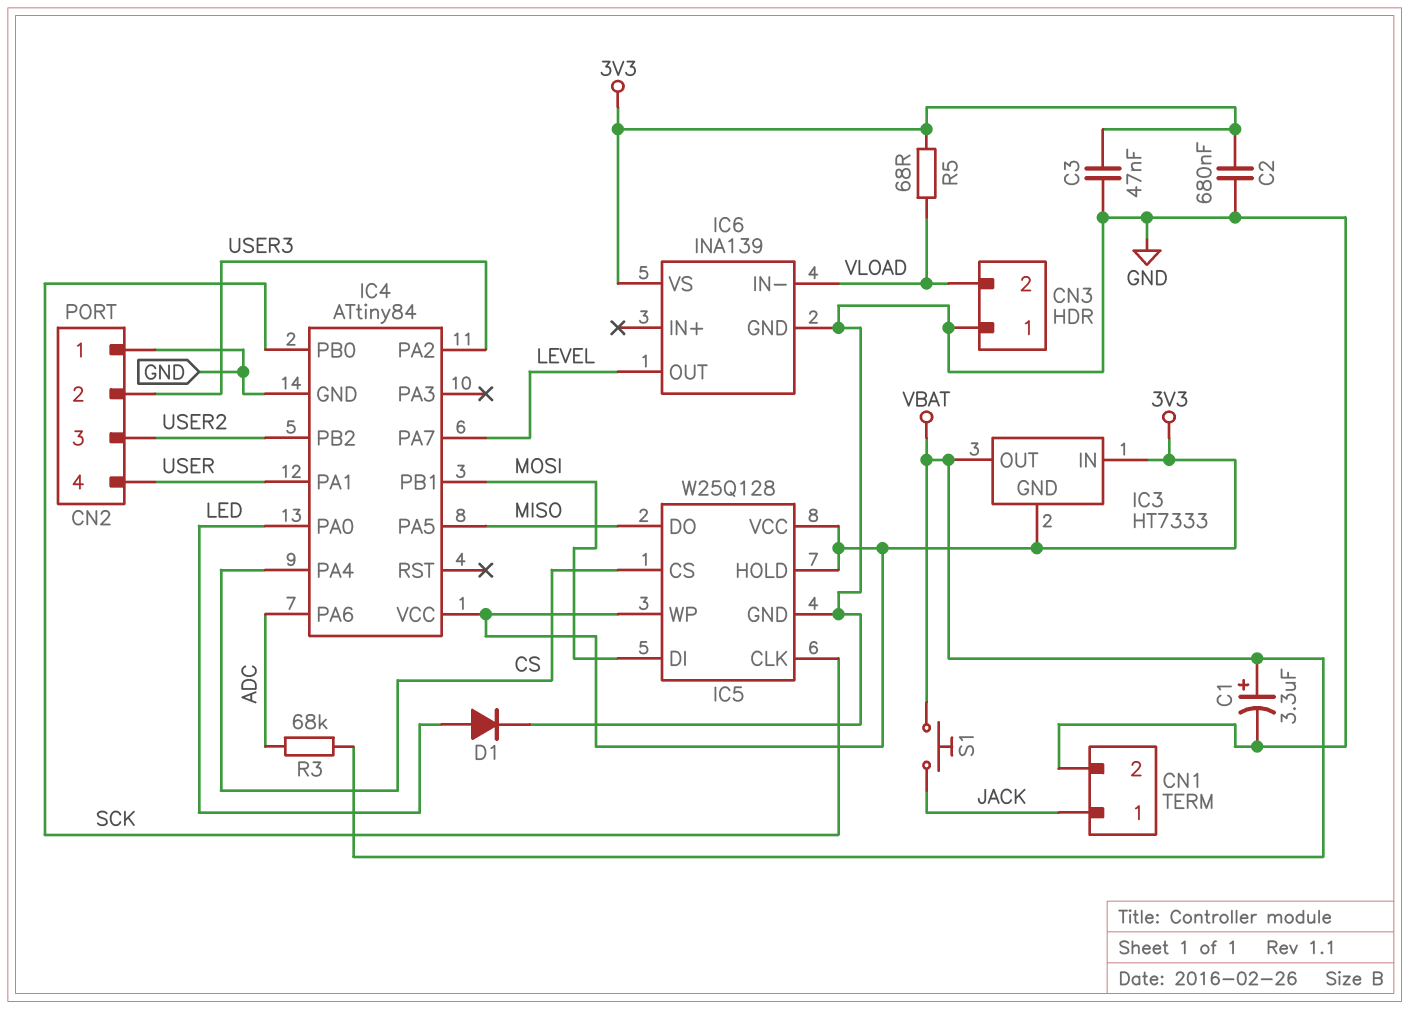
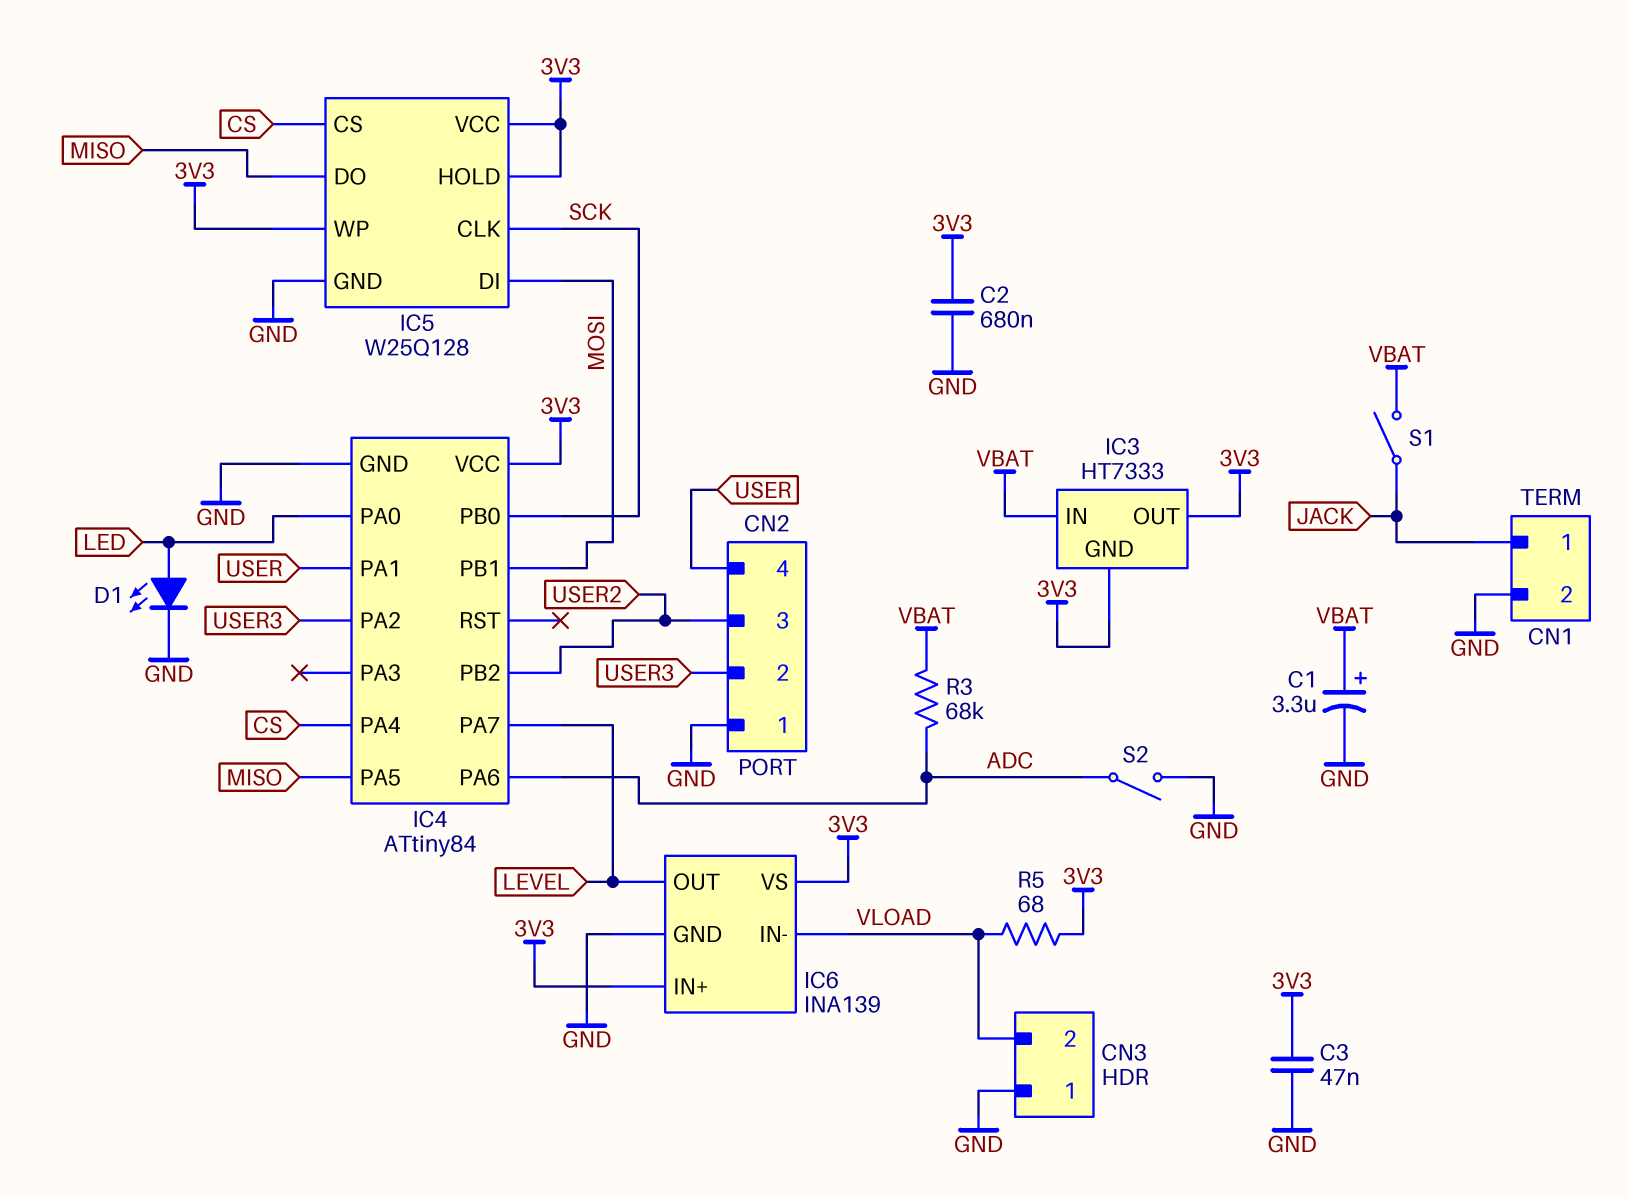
D1: diode (A LED, K GND) -> LED (A LED, K GND)
IC3 pin IN: 3V3 -> VBAT
IC3 pin OUT: VBAT -> 3V3
IC6 pin IN+: none -> 3V3
S1: button (JACK, VBAT) -> switch (JACK, VBAT)
S2: none -> switch (ADC, GND)

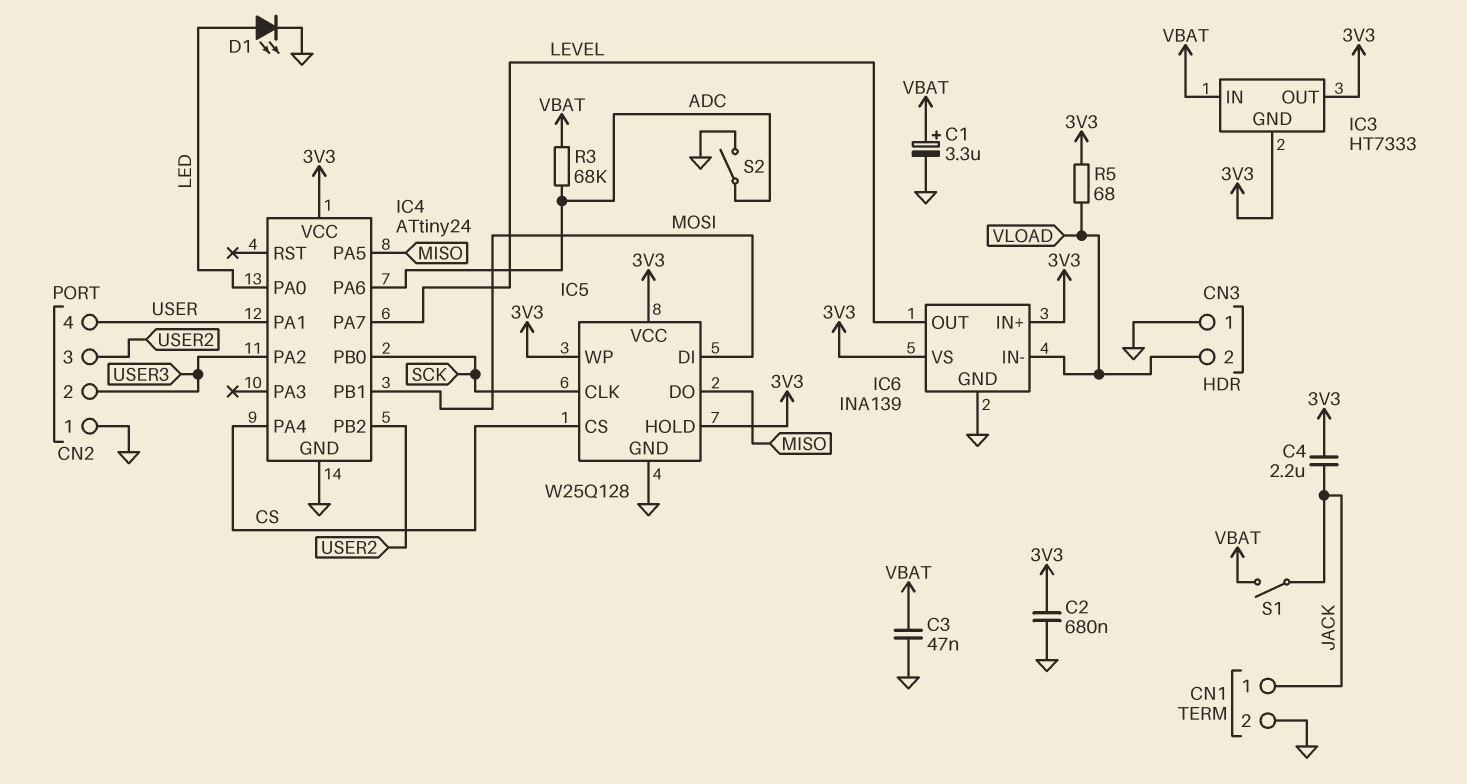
C3: 47nF (3V3, GND) -> 47nF (GND, VBAT)
C4: none -> 2.2uF (3V3, JACK)
IC4: ATtiny84 -> ATtiny24

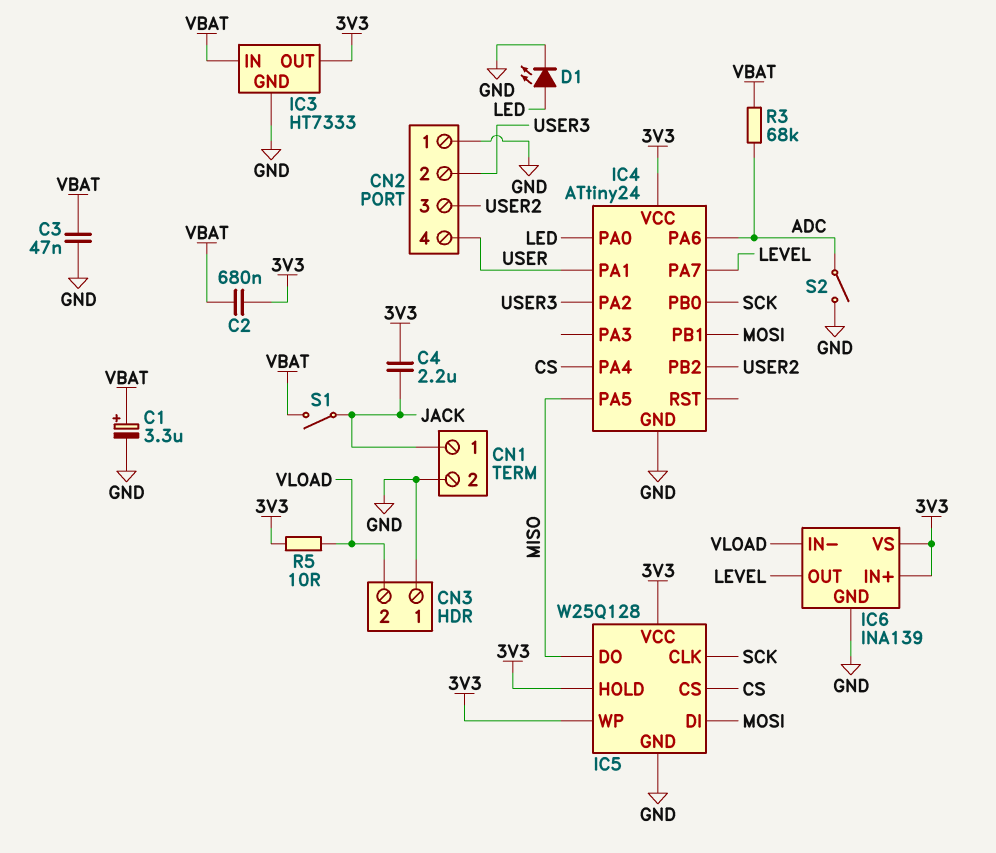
C2: 680nF (3V3, GND) -> 680nF (3V3, VBAT)
IC3 pin GND: 3V3 -> GND
R5: 68 (3V3, VLOAD) -> 10 (3V3, VLOAD)

